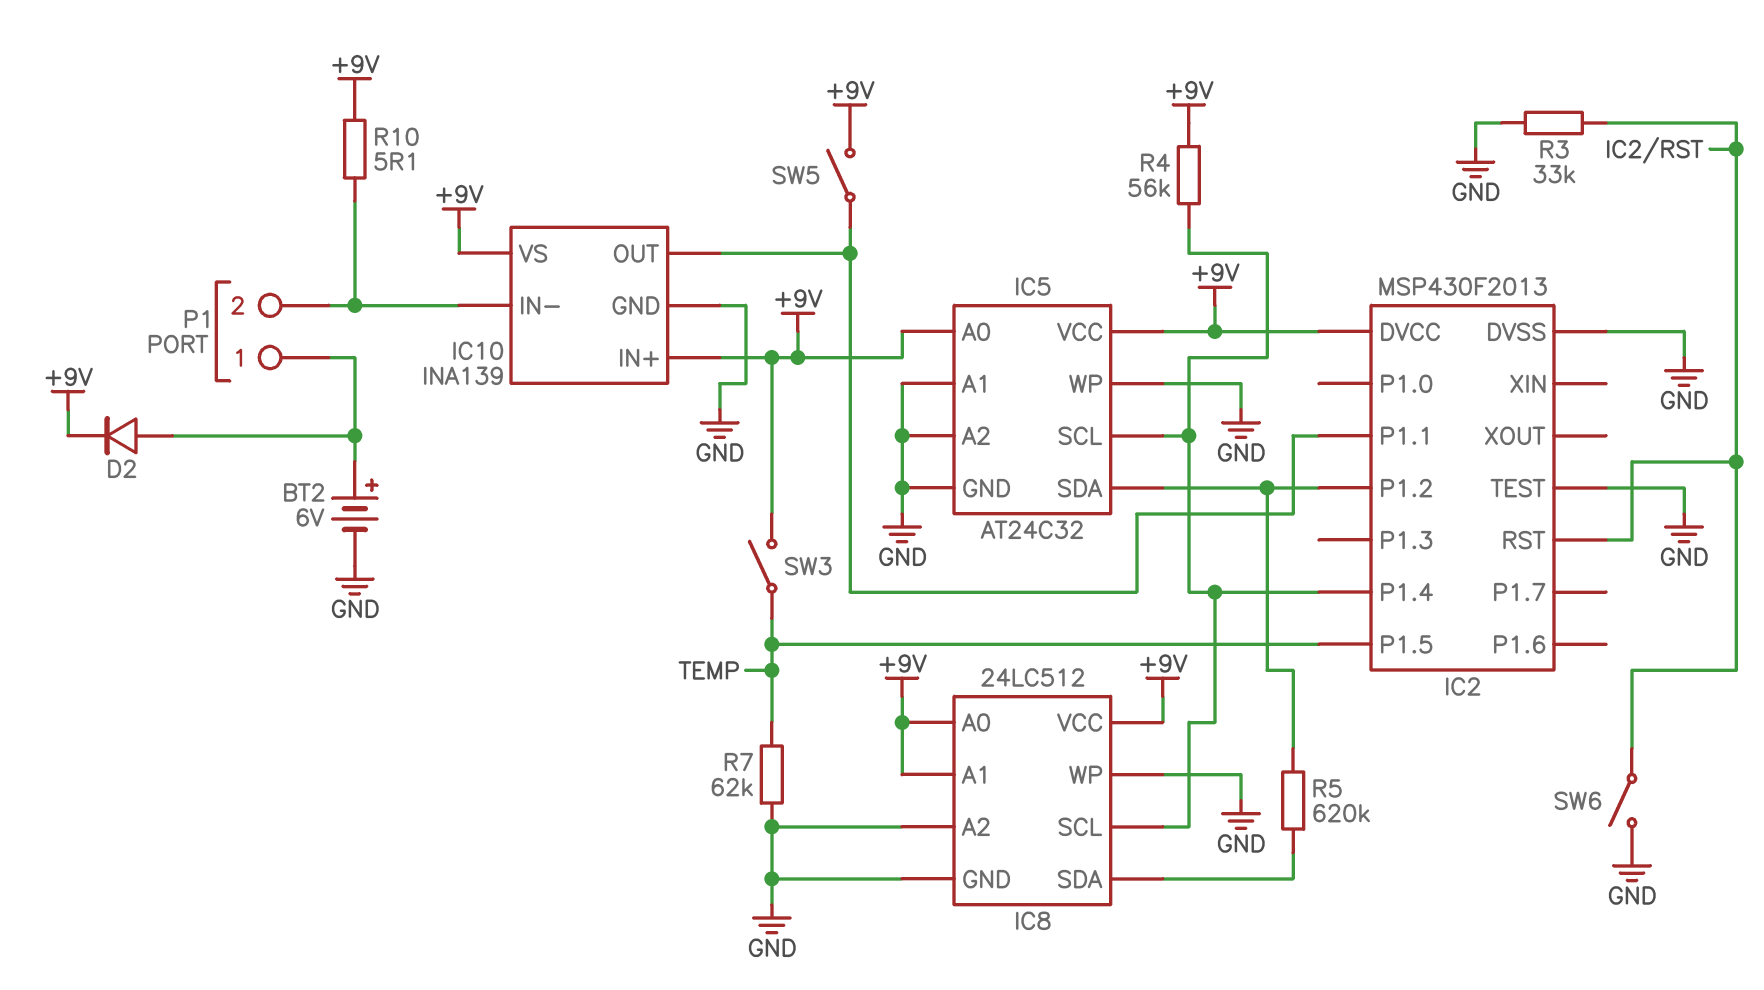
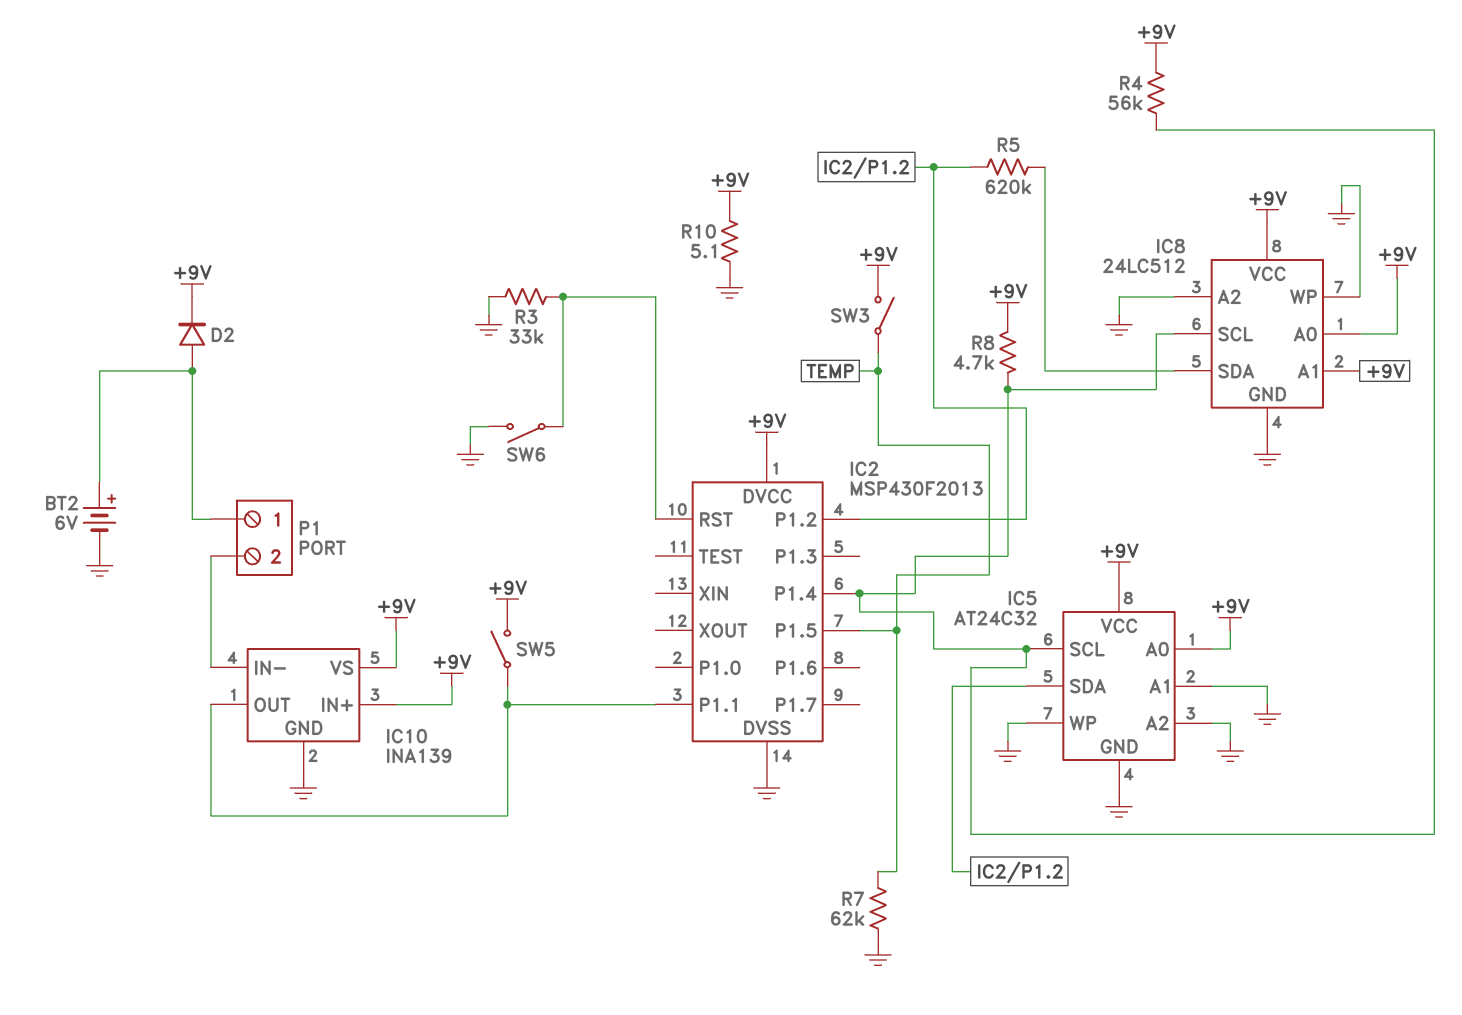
IC2 pin TEST: GND -> none
R8: none -> 4.7k (+9V, IC2/P1.4)
R10: 5.1 (+9V, IC10/IN-) -> 5.1 (+9V, GND)

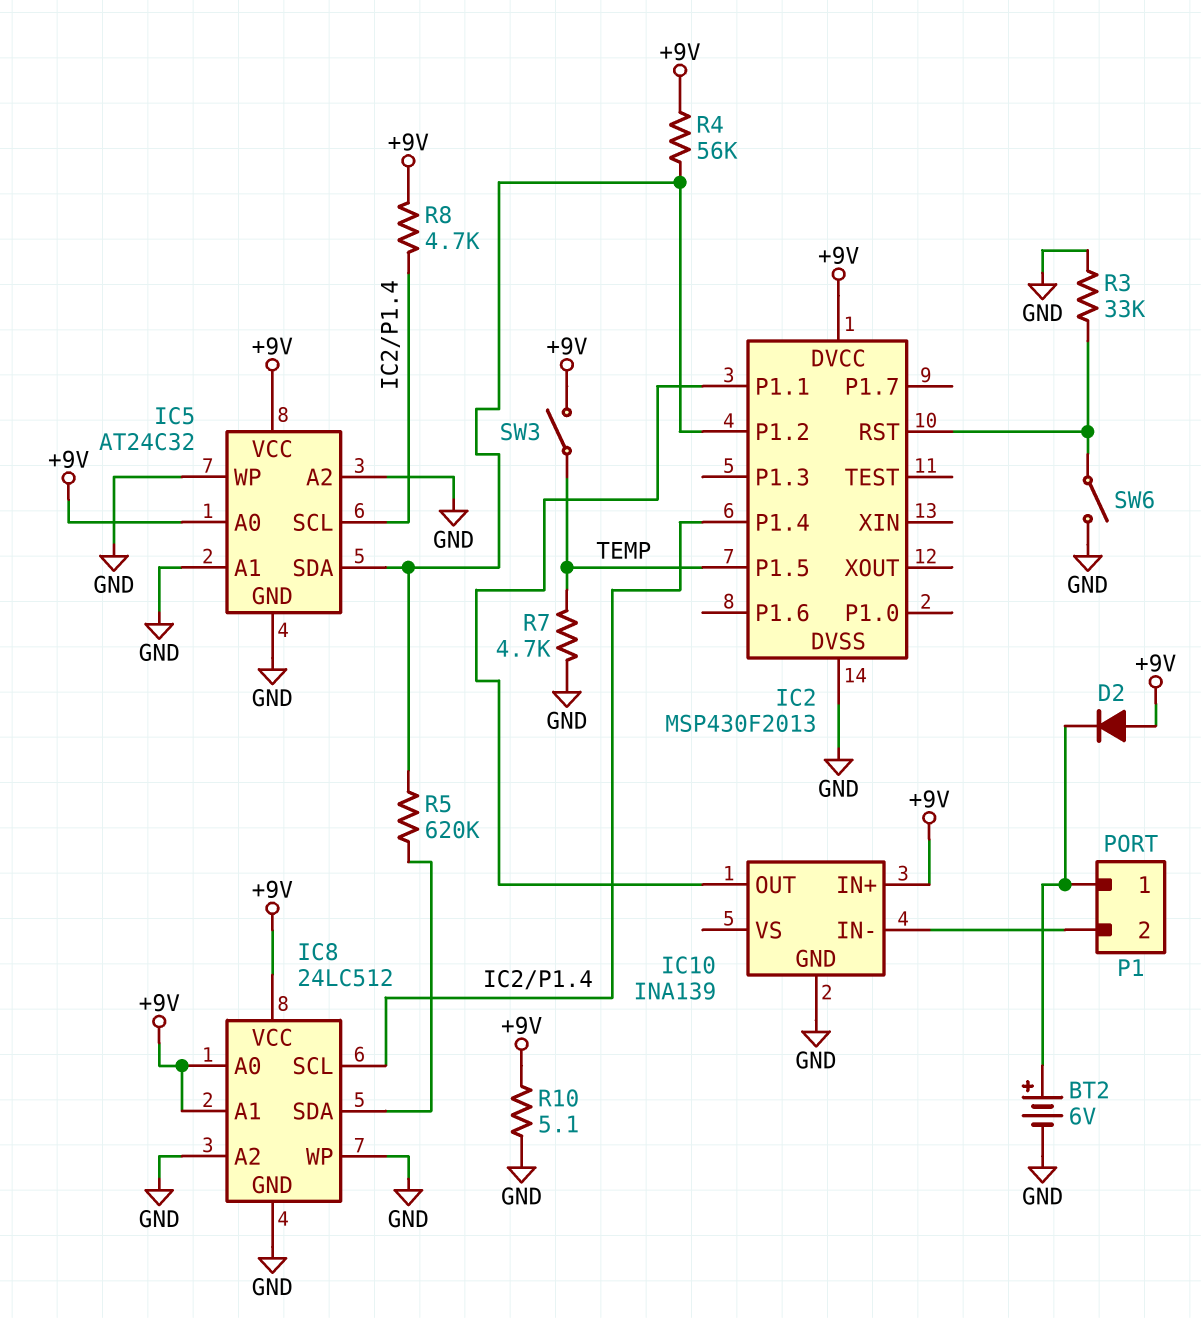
D2: diode (A P1/1, K +9V) -> diode (A +9V, K P1/1)
IC10 pin VS: +9V -> none
R4: 56k (+9V, IC2/P1.4) -> 56k (+9V, IC2/P1.2)
R7: 62k (GND, TEMP) -> 4.7k (GND, TEMP)
SW5: switch (+9V, IC2/P1.1) -> none

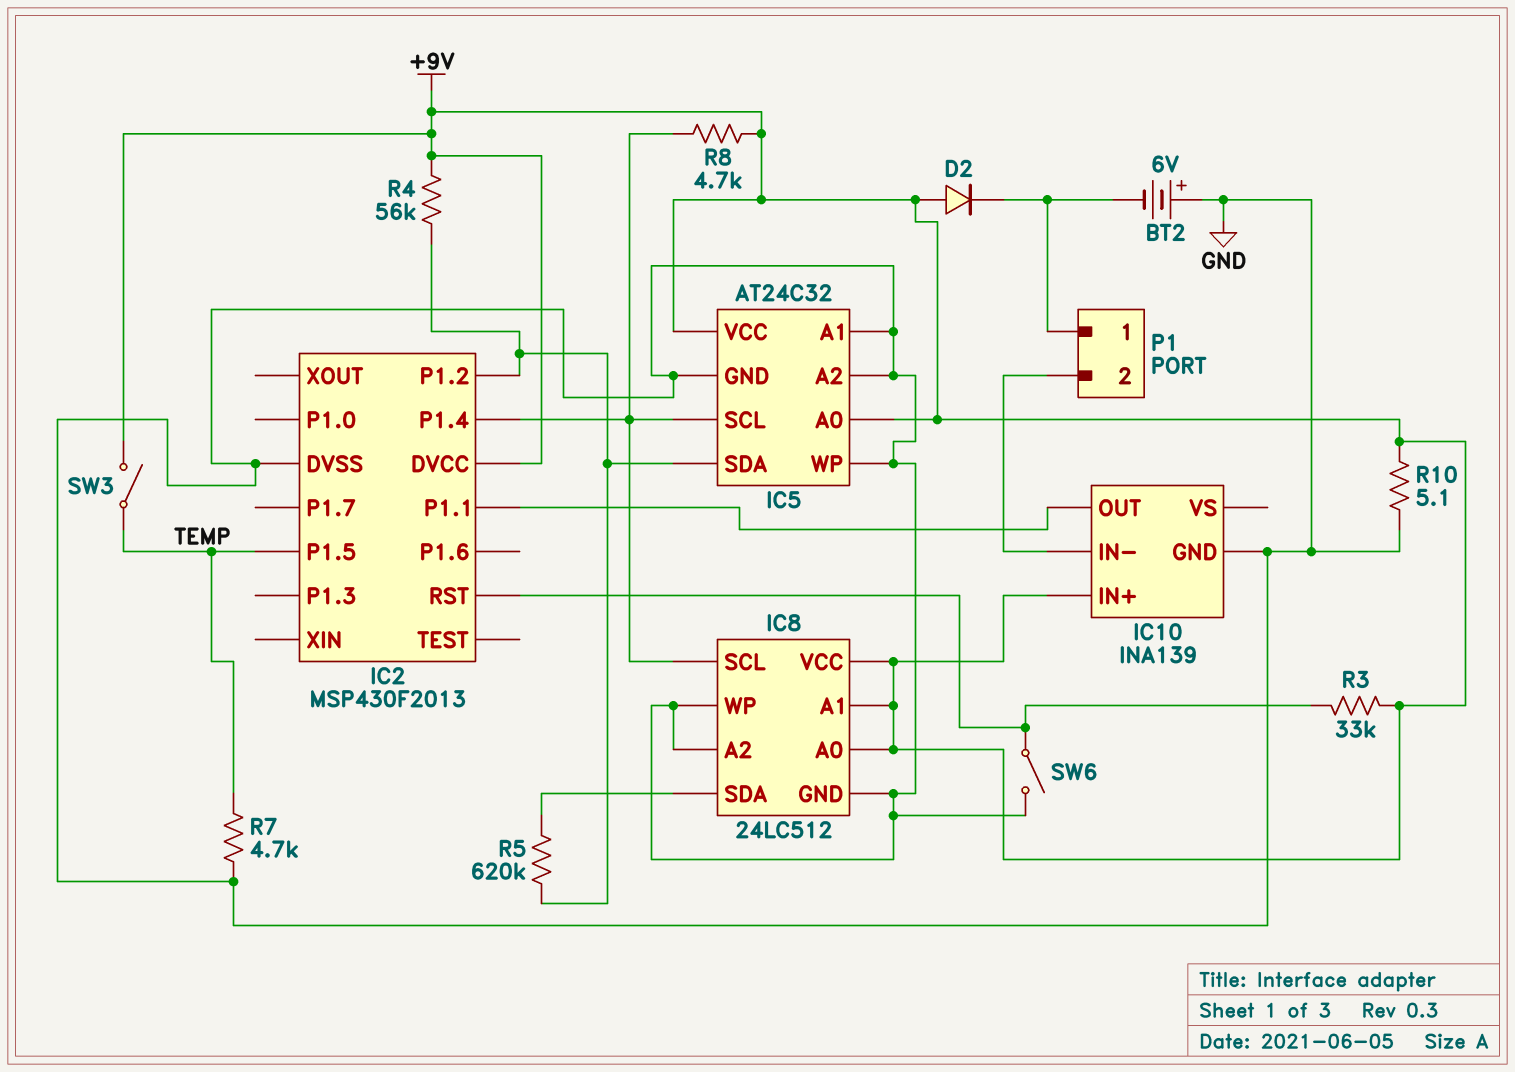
BT2: 6V (plus P1/1, minus GND) -> 6V (plus GND, minus P1/1)
R3: 33k (GND, IC2/RST) -> 33k (+9V, IC2/RST)

